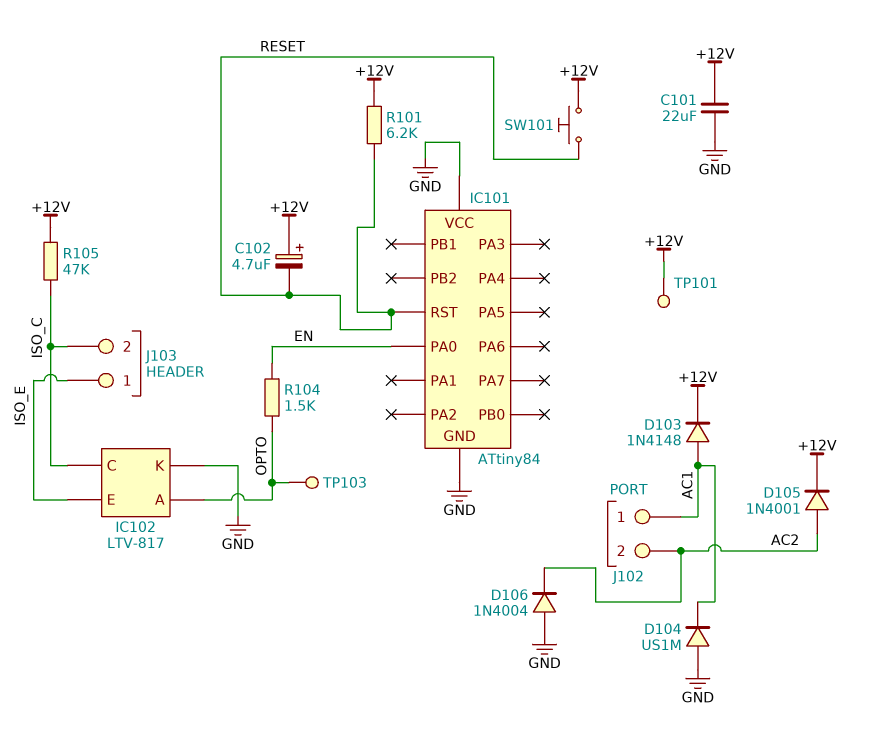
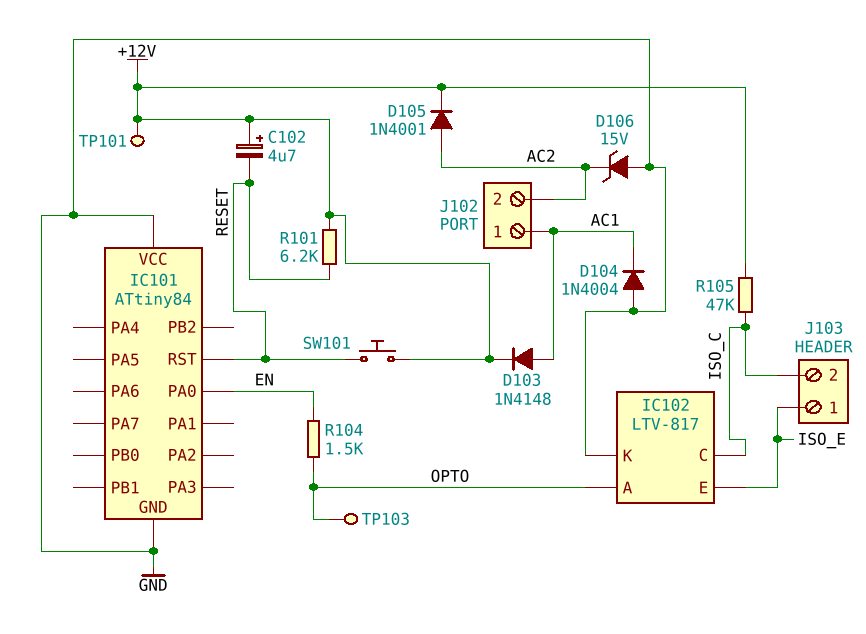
C101: 22uF (+12V, GND) -> none
D104: diode US1M (A GND, K AC1) -> diode 1N4004 (A GND, K AC1)
D106: diode 1N4004 (A GND, K AC2) -> zener 15V (A GND, K AC2)

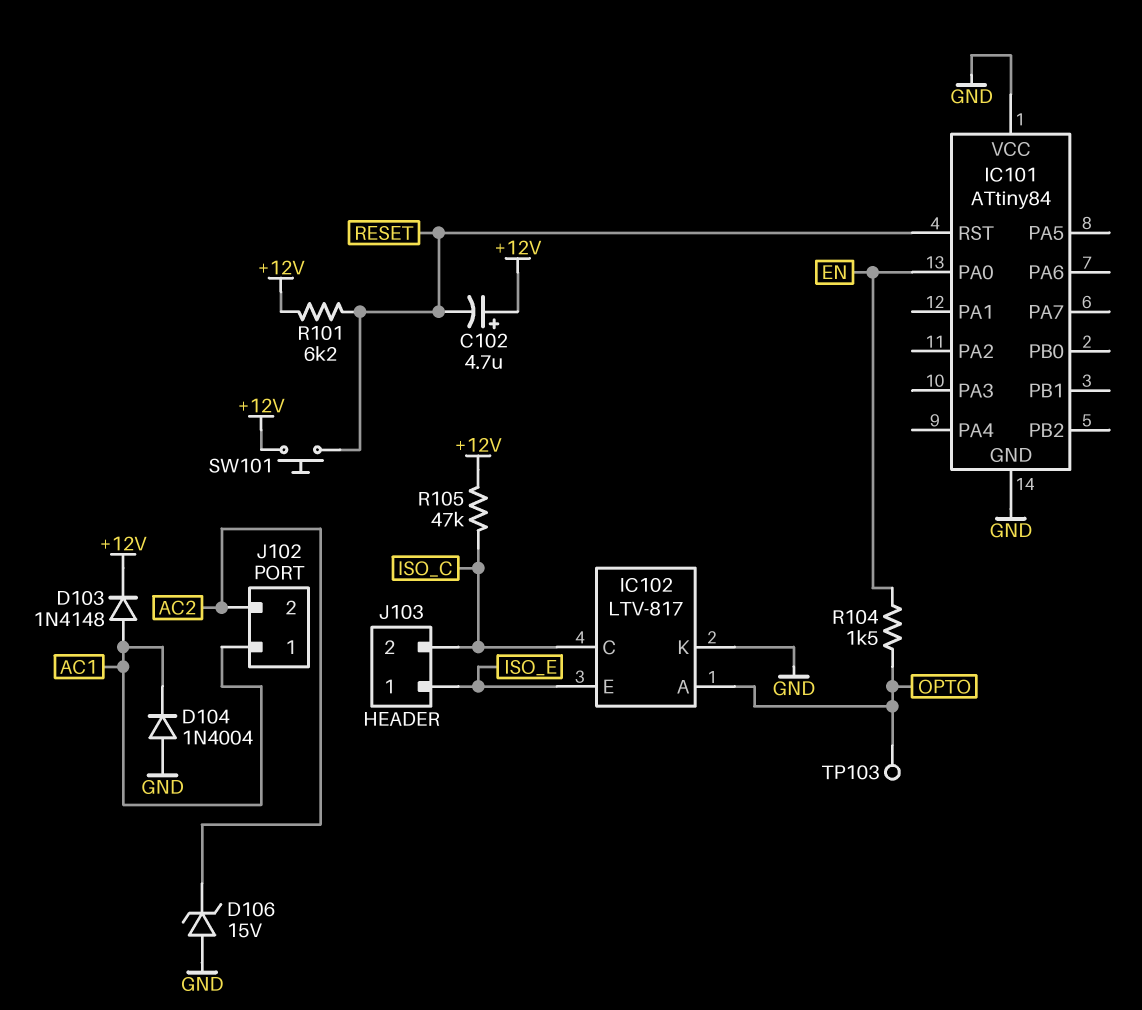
D105: diode 1N4001 (A AC2, K +12V) -> none
TP101: test point (+12V) -> none

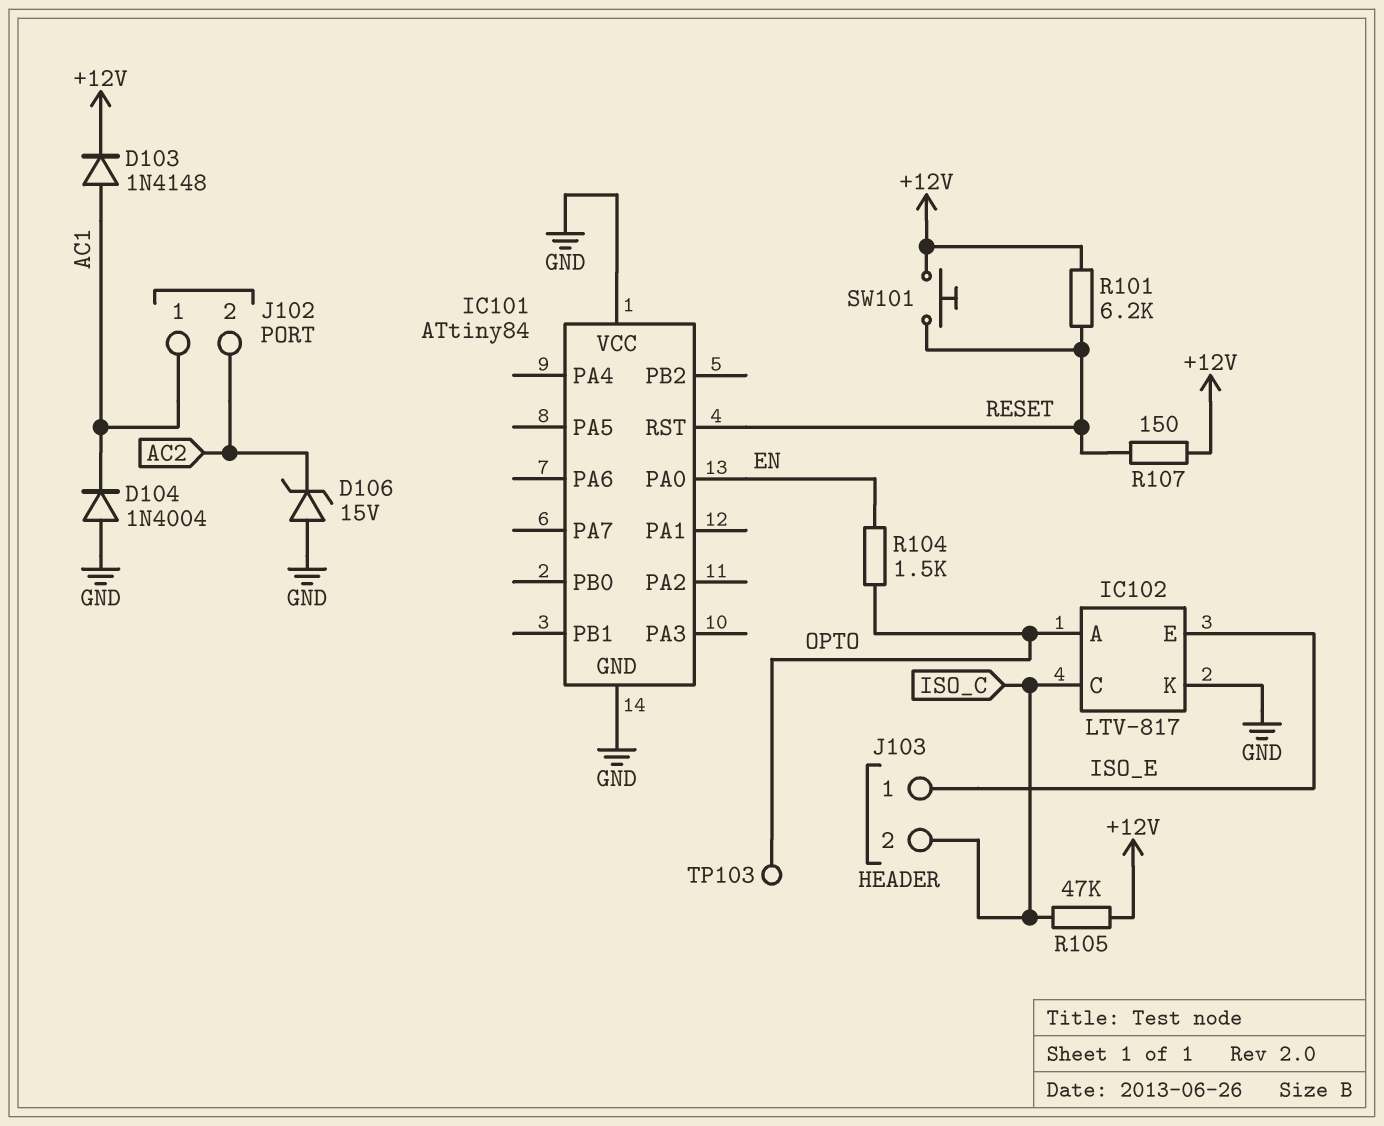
C102: 4.7uF (plus +12V, minus RESET) -> none
R107: none -> 150 (+12V, RESET)

